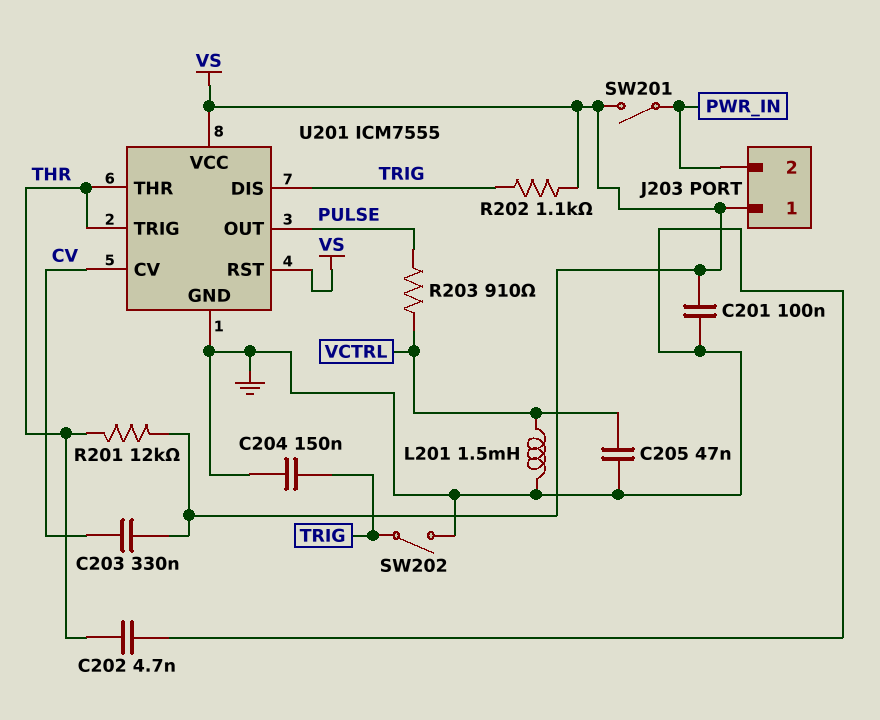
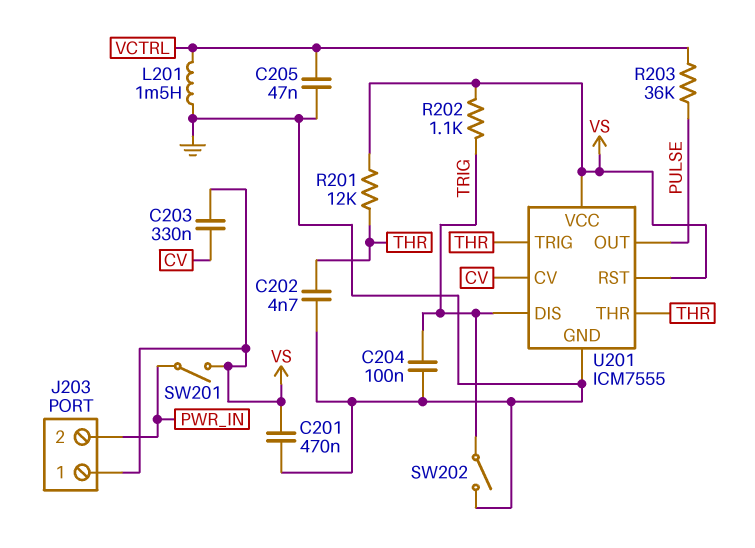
C201: 100nF (GND, VS) -> 470nF (GND, VS)
C204: 150nF (GND, TRIG) -> 100nF (GND, TRIG)
R203: 910 (PULSE, VCTRL) -> 36k (PULSE, VCTRL)

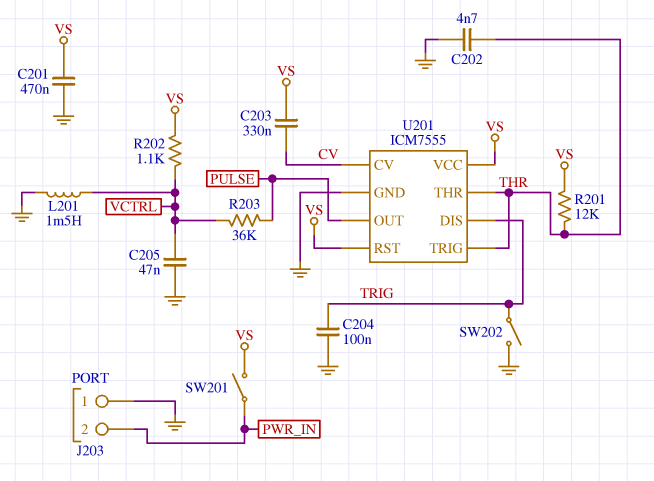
J203 pin 1: VS -> GND
R202: 1.1k (TRIG, VS) -> 1.1k (VCTRL, VS)

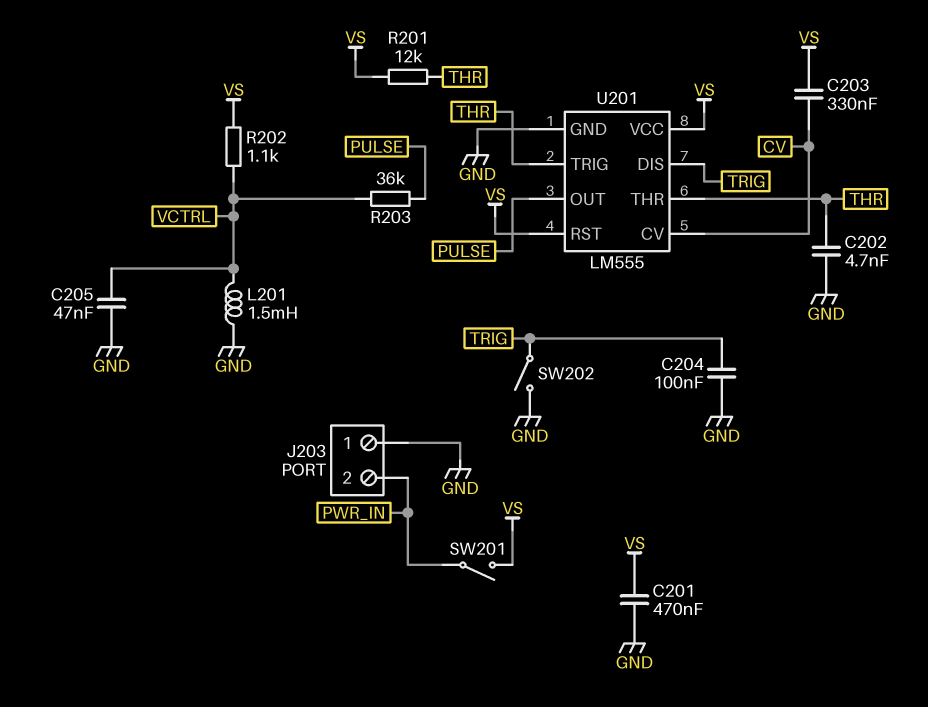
U201: ICM7555 -> LM555

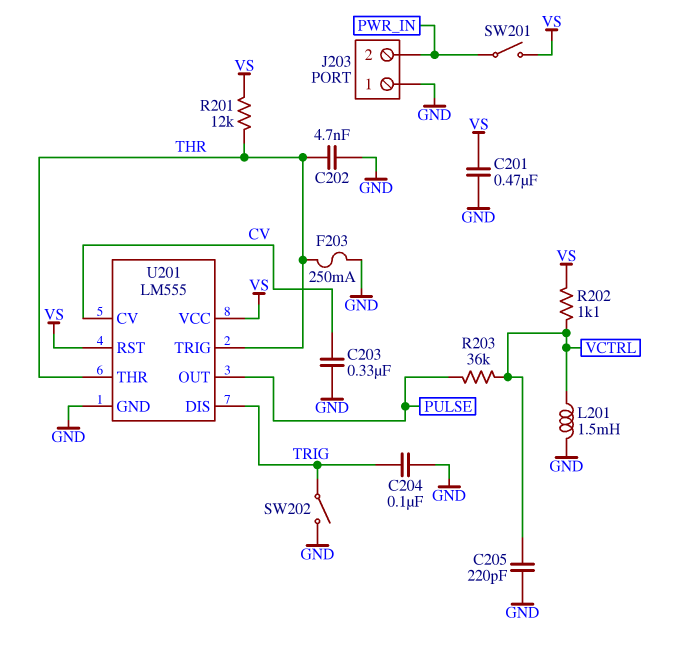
C203: 330nF (CV, VS) -> 330nF (CV, GND)
C205: 47nF (GND, VCTRL) -> 220pF (GND, VCTRL)
F203: none -> 250mA (GND, THR)

